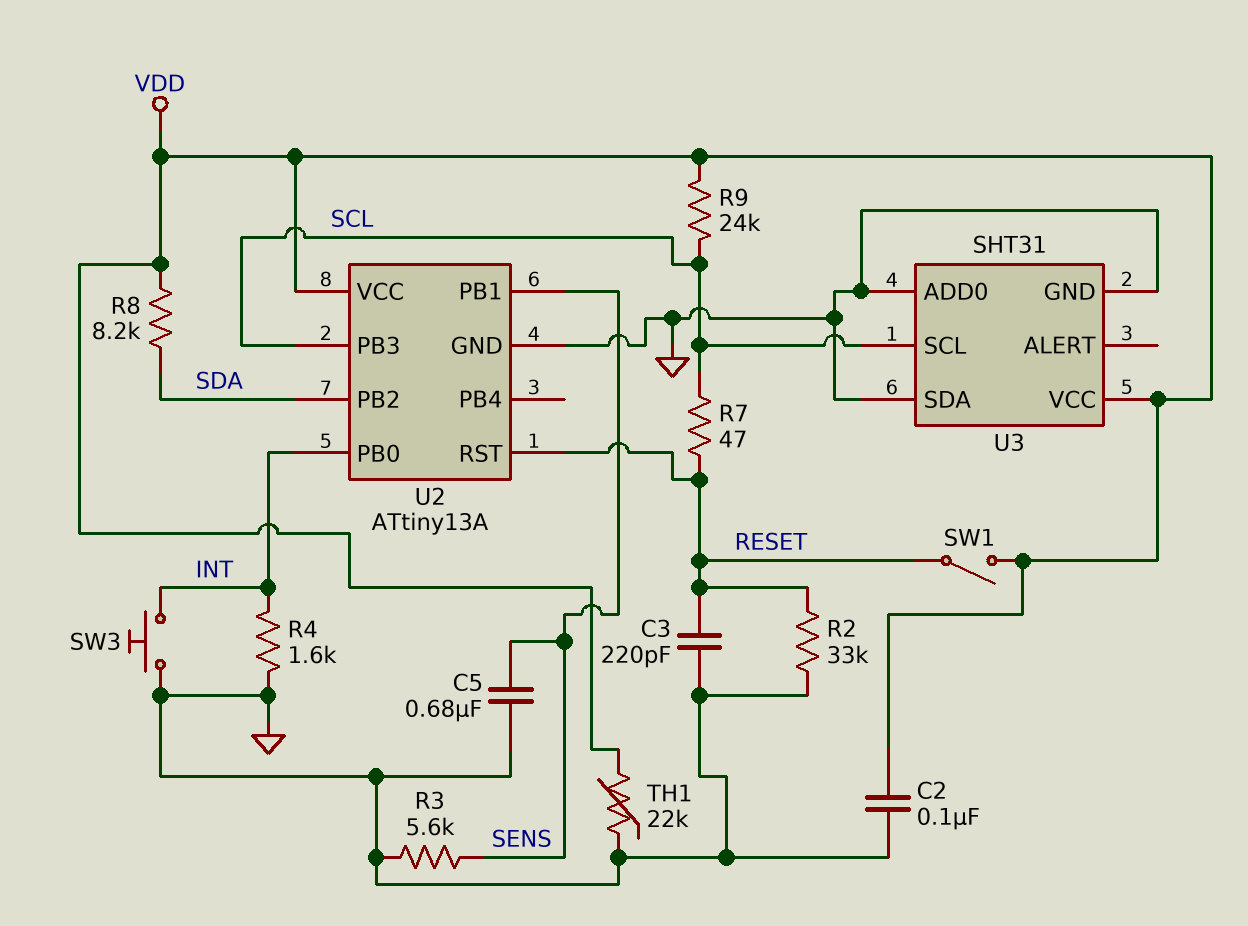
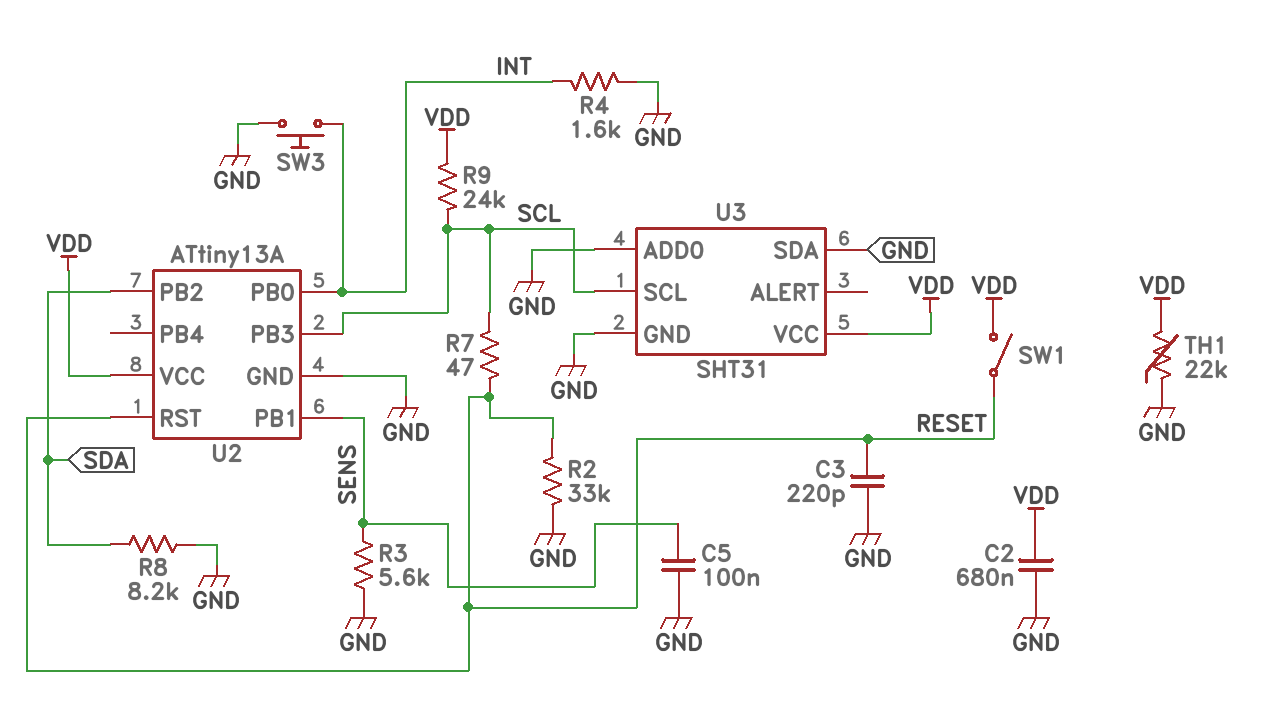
C2: 100nF (GND, VDD) -> 680nF (GND, VDD)
C5: 680nF (GND, SENS) -> 100nF (GND, SENS)
R8: 8.2k (SDA, VDD) -> 8.2k (GND, SDA)

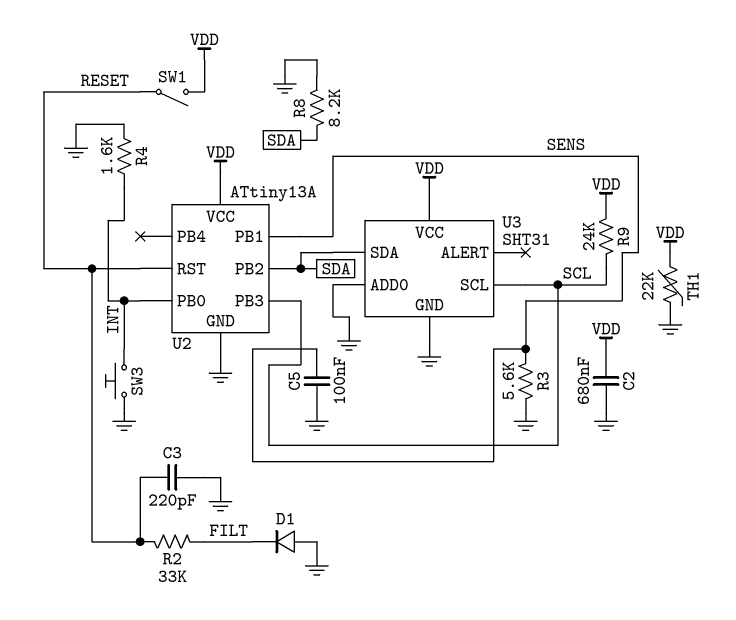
D1: none -> diode (A GND, K FILT)
R2: 33k (GND, RESET) -> 33k (FILT, RESET)
R7: 47 (RESET, SCL) -> none
U3 pin SDA: GND -> SDA

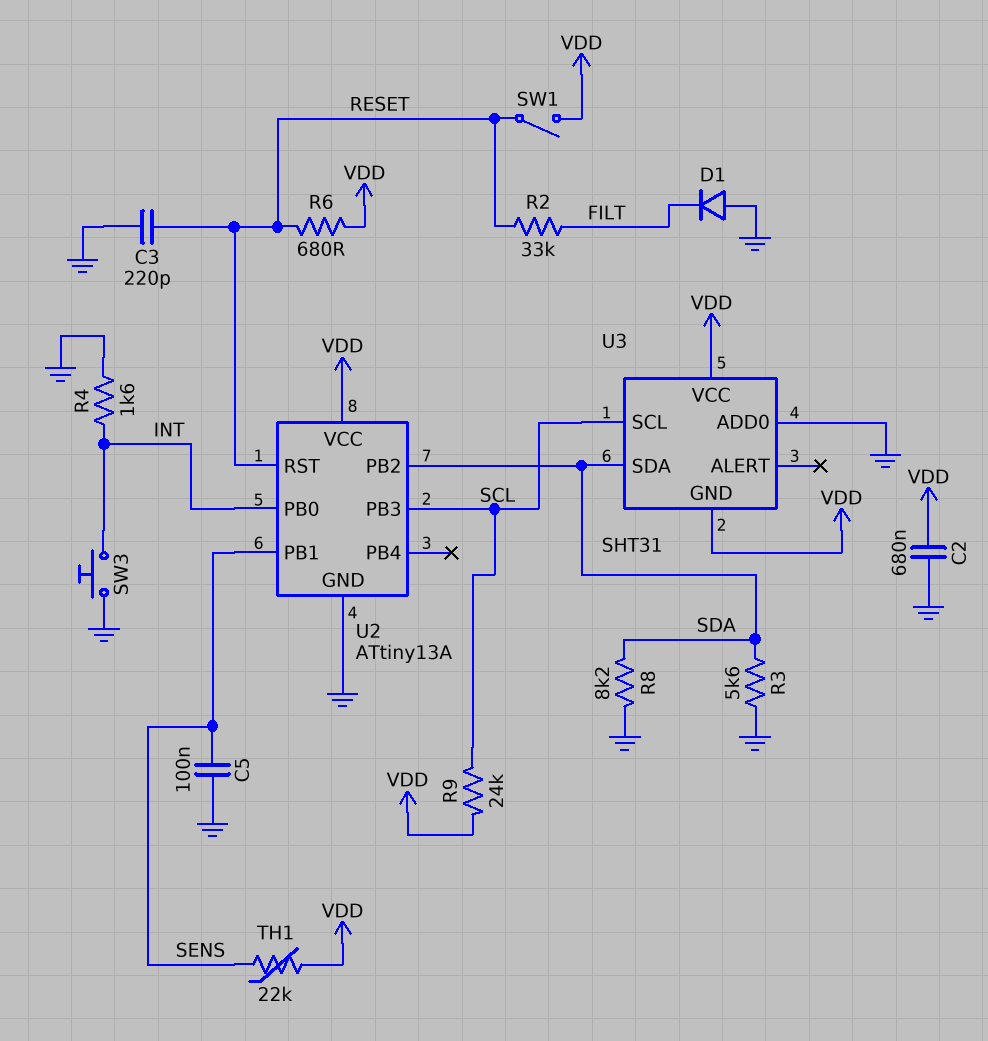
R3: 5.6k (GND, SENS) -> 5.6k (GND, SDA)
R6: none -> 680 (RESET, VDD)
TH1: 22k (GND, VDD) -> 22k (SENS, VDD)
U3 pin GND: GND -> VDD

